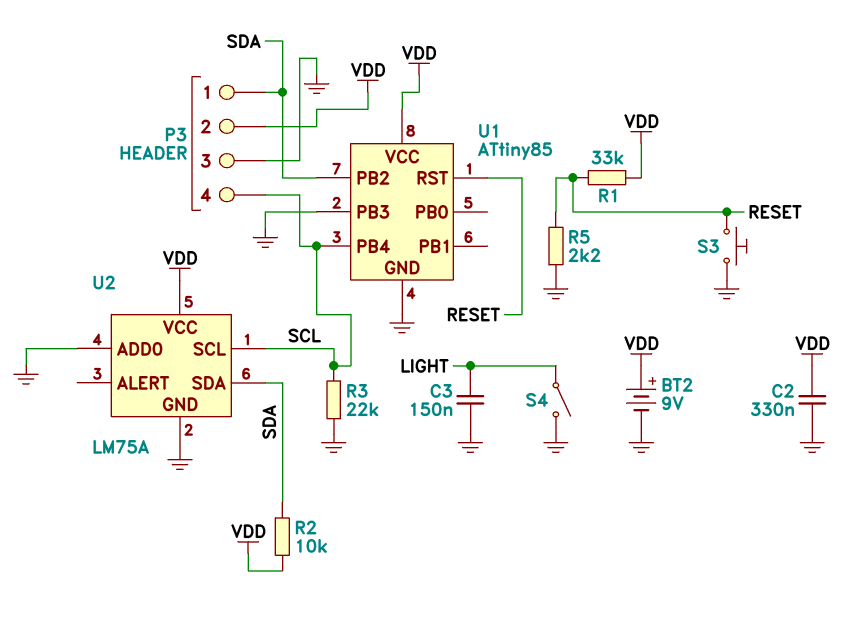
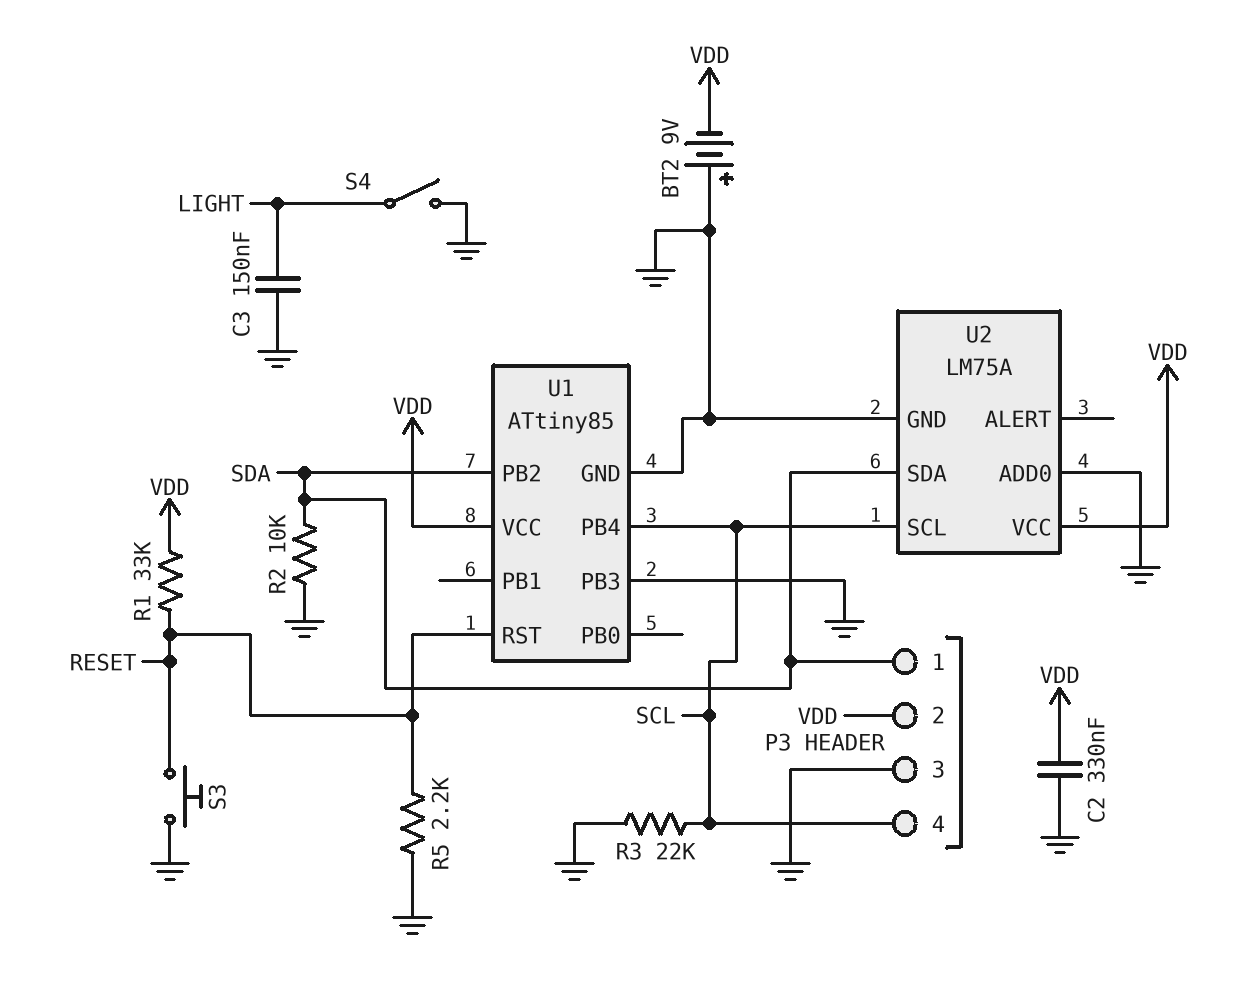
BT2: 9V (plus VDD, minus GND) -> 9V (plus GND, minus VDD)
R2: 10k (SDA, VDD) -> 10k (GND, SDA)

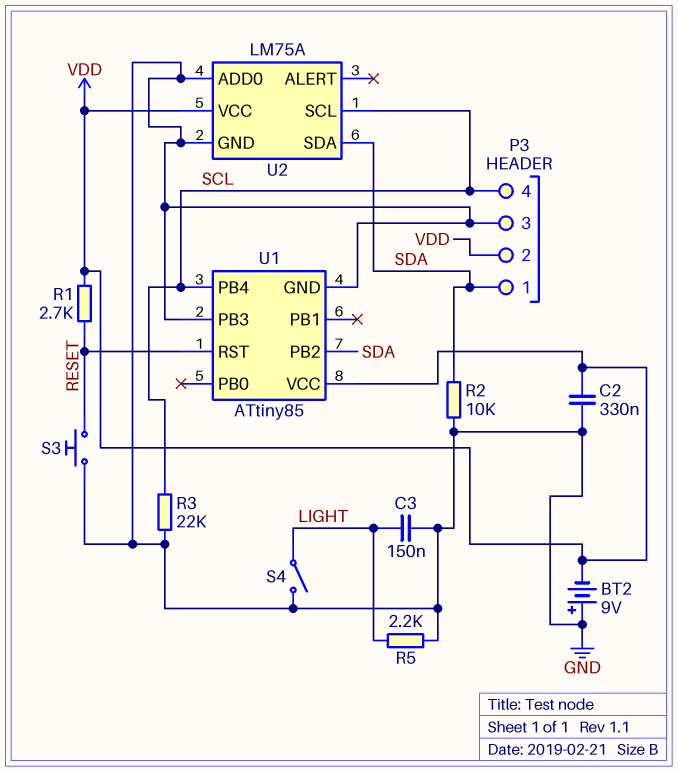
R1: 33k (RESET, VDD) -> 2.7k (RESET, VDD)
R5: 2.2k (GND, RESET) -> 2.2k (GND, LIGHT)

